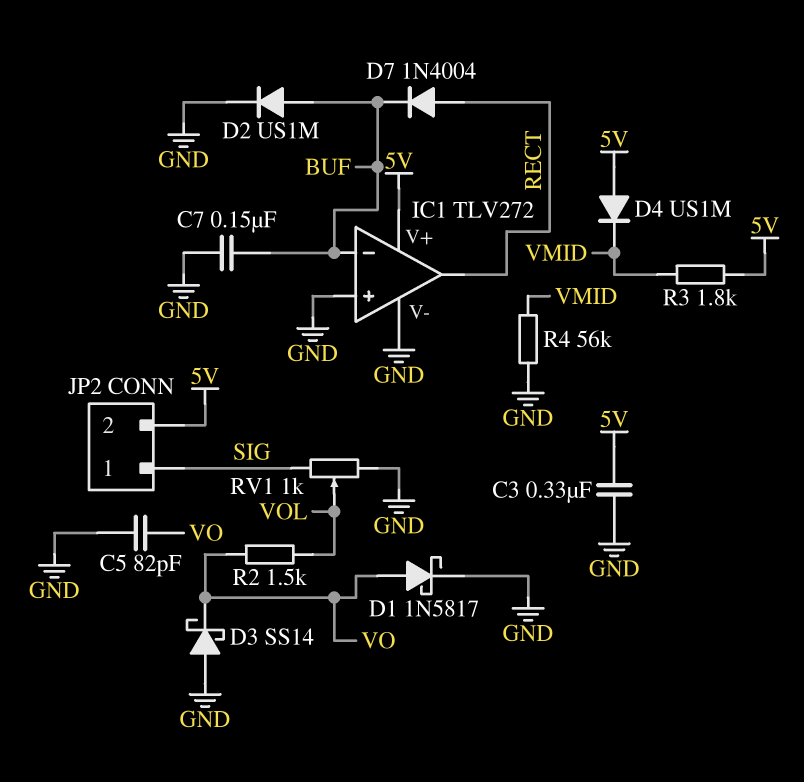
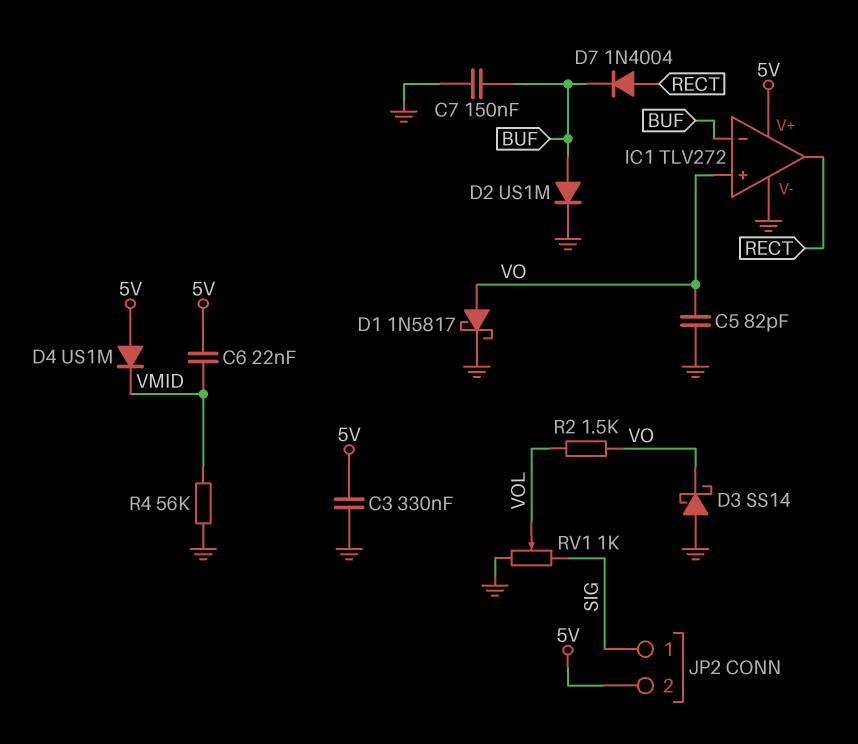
C6: none -> 22nF (5V, VMID)
IC1 pin in+: GND -> VO
R3: 1.8k (5V, VMID) -> none

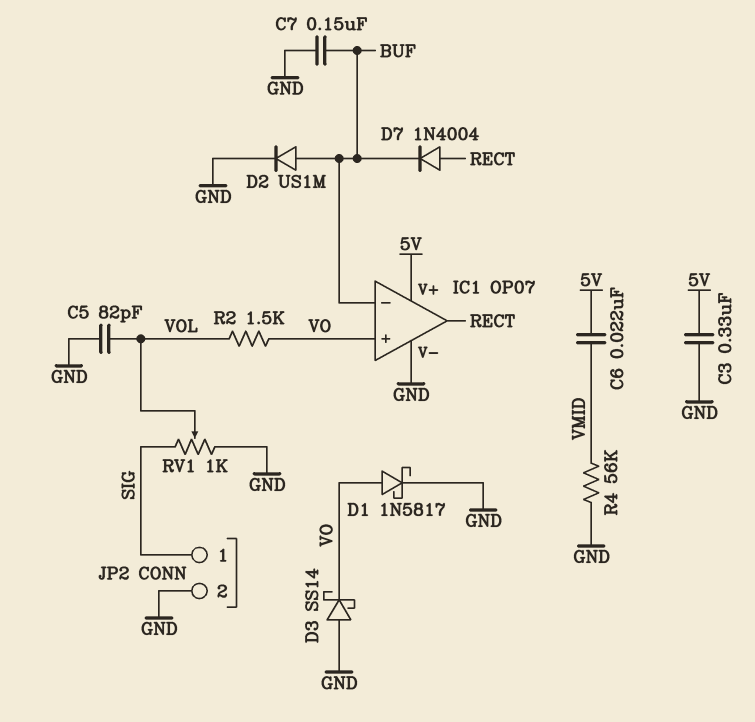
C5: 82pF (GND, VO) -> 82pF (GND, VOL)
D4: diode US1M (A 5V, K VMID) -> none
IC1: TLV272 -> OP07
JP2 pin 2: 5V -> GND

